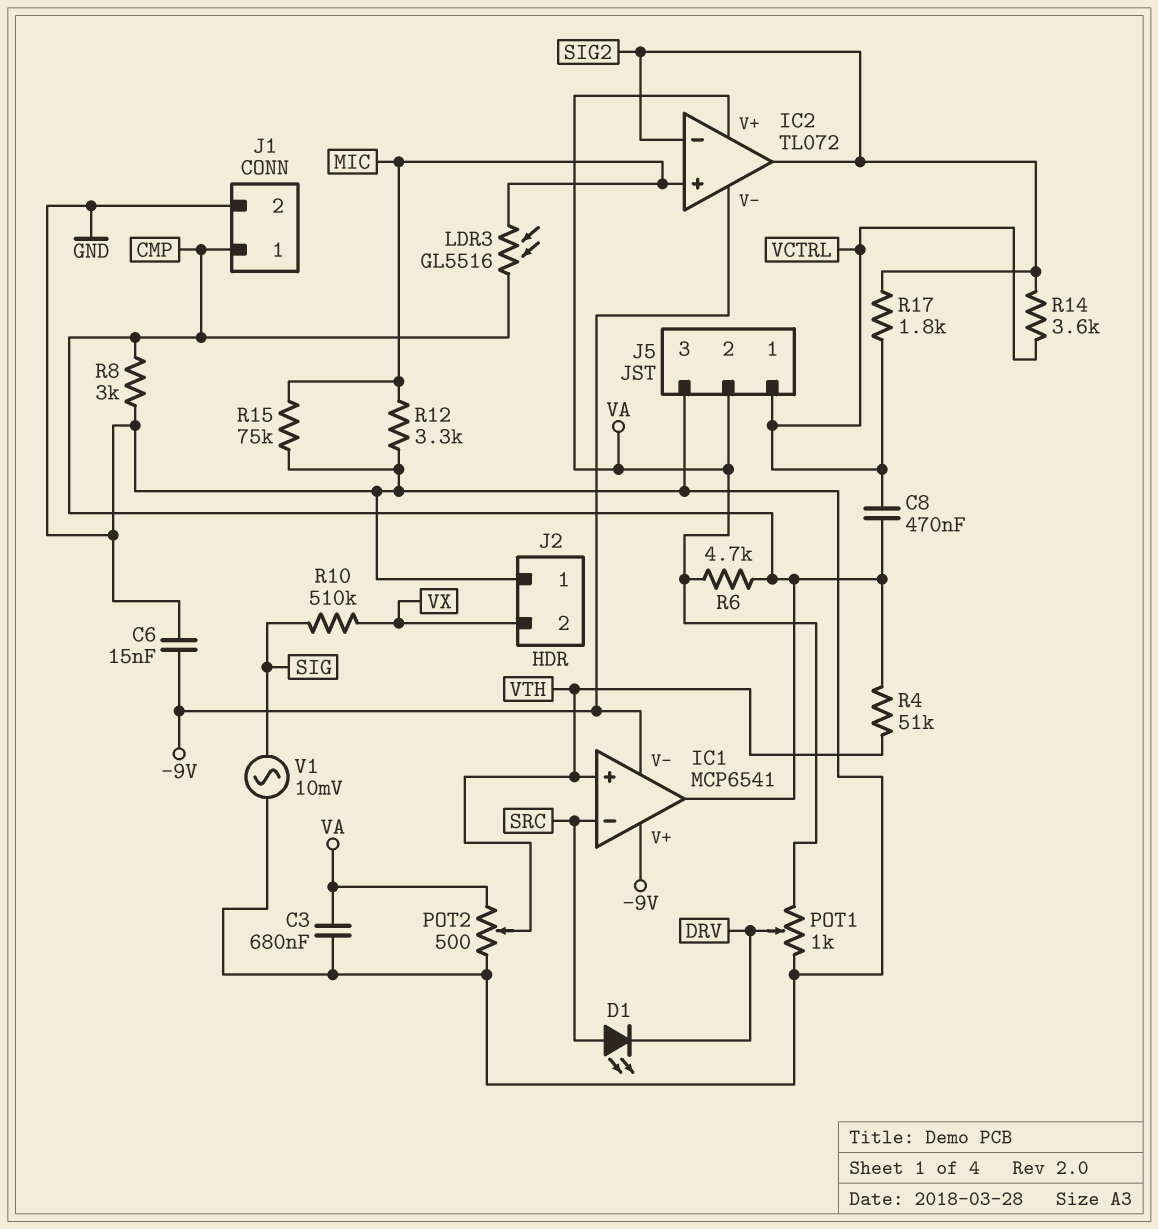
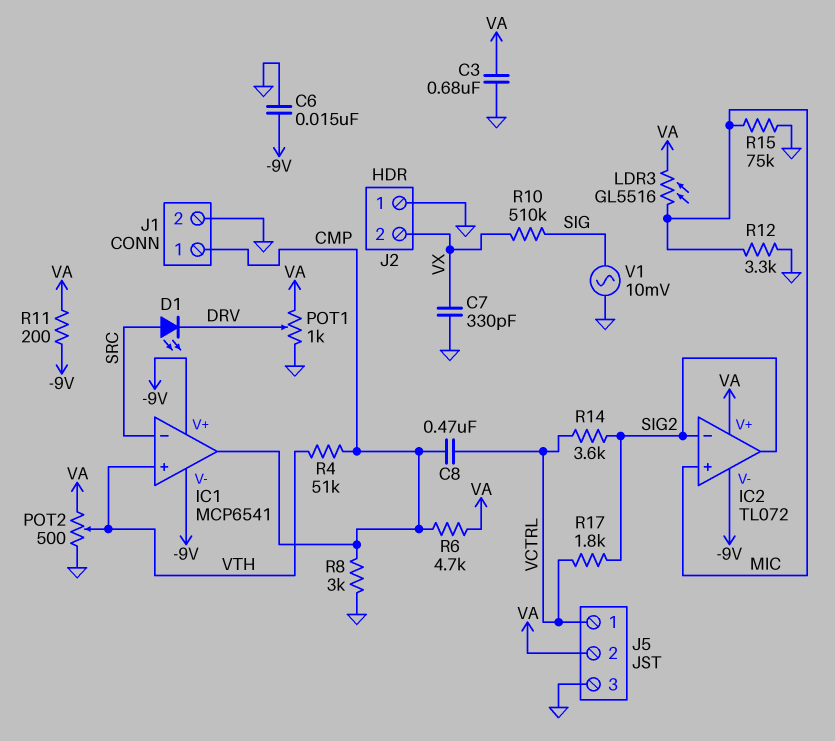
C7: none -> 330pF (GND, VX)
LDR3: GL5516 (CMP, MIC) -> GL5516 (MIC, VA)
R11: none -> 200 (-9V, VA)

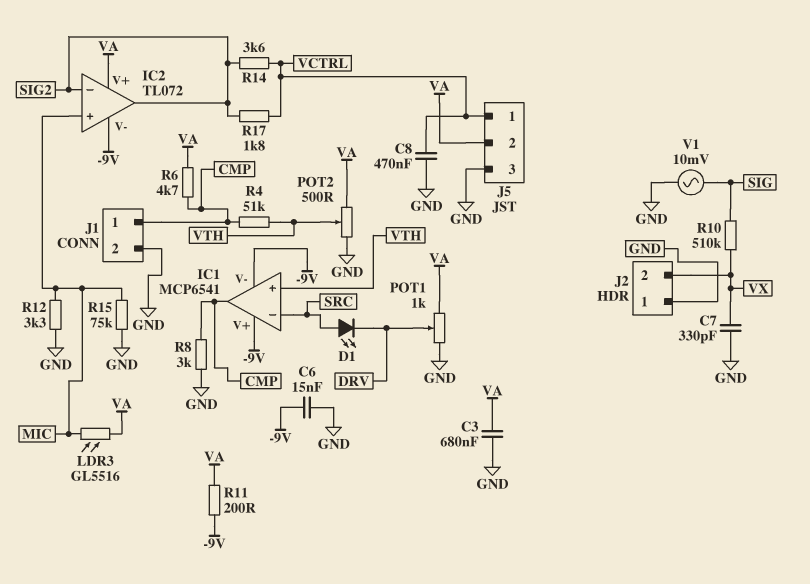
C8: 470nF (CMP, VCTRL) -> 470nF (GND, VCTRL)

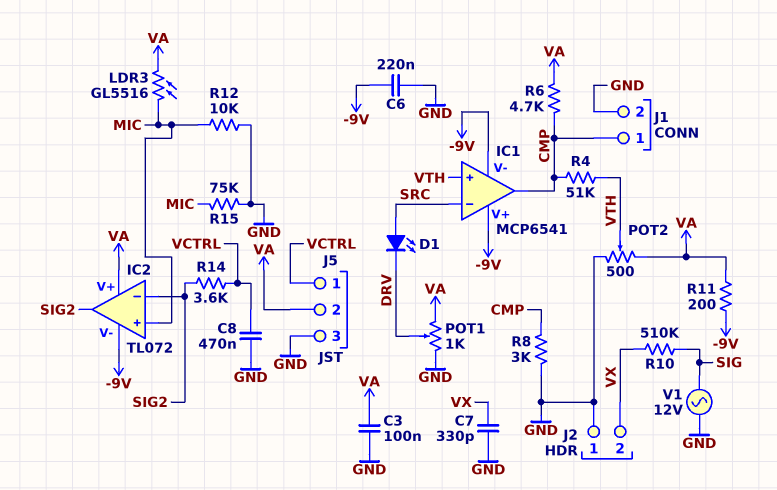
C3: 680nF (GND, VA) -> 100nF (GND, VA)
C6: 15nF (-9V, GND) -> 220nF (-9V, GND)
R12: 3.3k (GND, MIC) -> 10k (GND, MIC)
R17: 1.8k (SIG2, VCTRL) -> none
V1: AC 10mV (GND, SIG) -> AC 12V (GND, SIG)

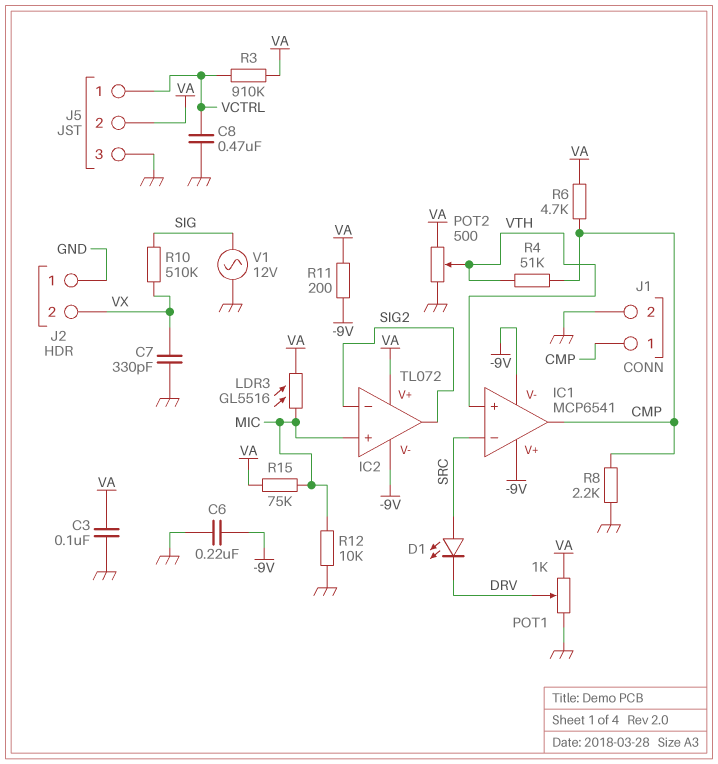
R3: none -> 910k (VA, VCTRL)
R8: 3k (CMP, GND) -> 2.2k (CMP, GND)
R14: 3.6k (SIG2, VCTRL) -> none
R15: 75k (GND, MIC) -> 75k (MIC, VA)

